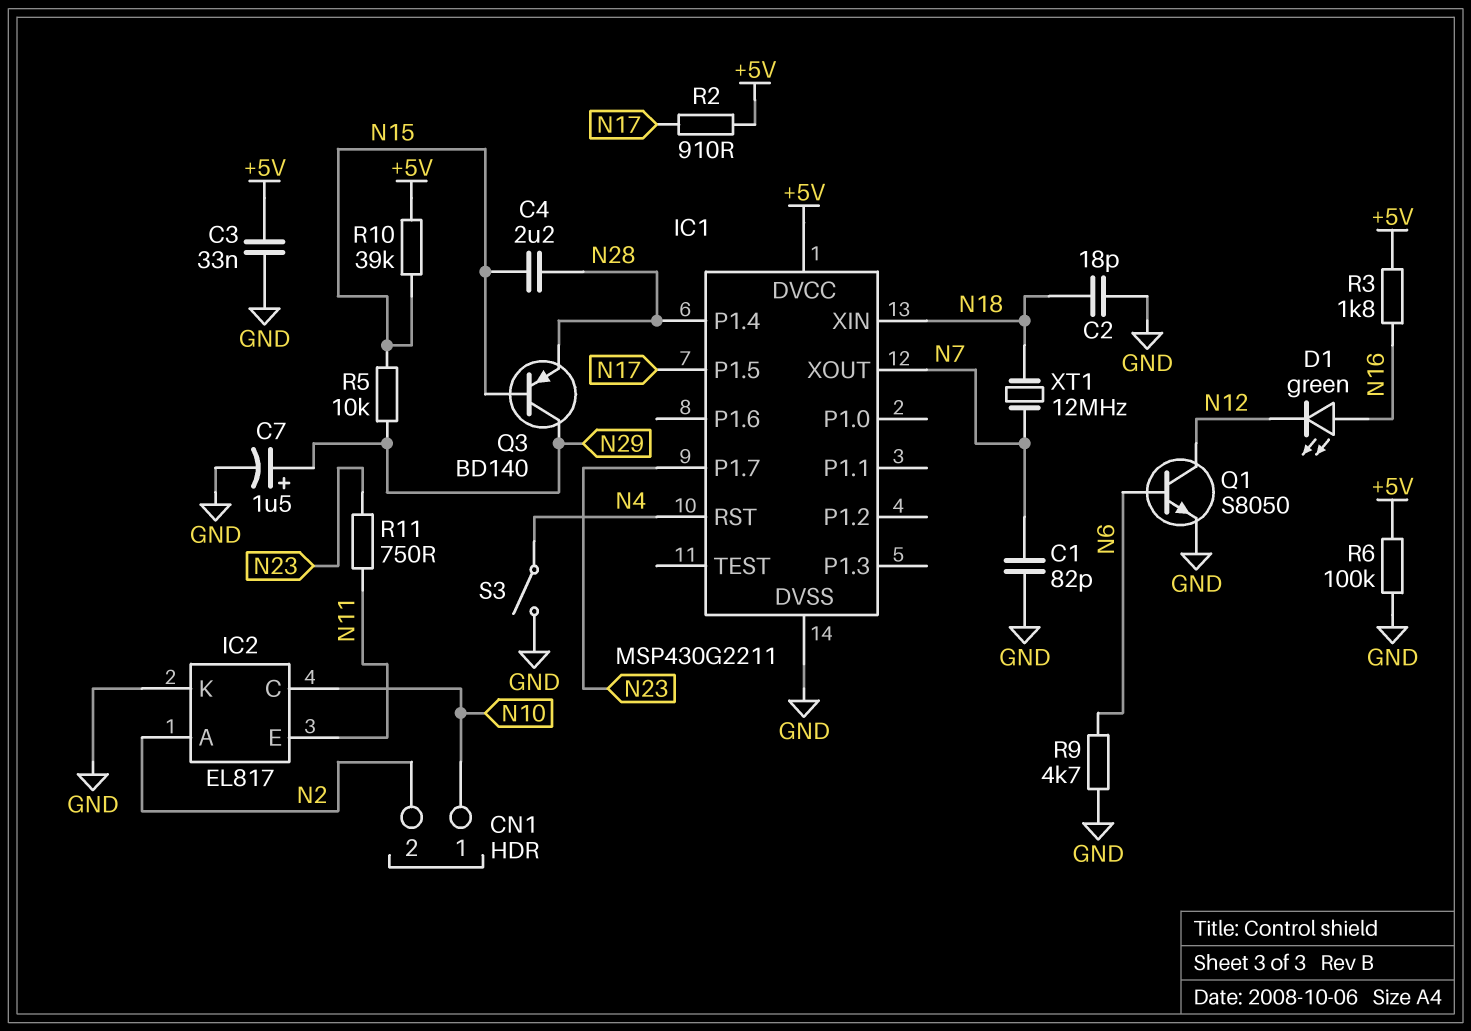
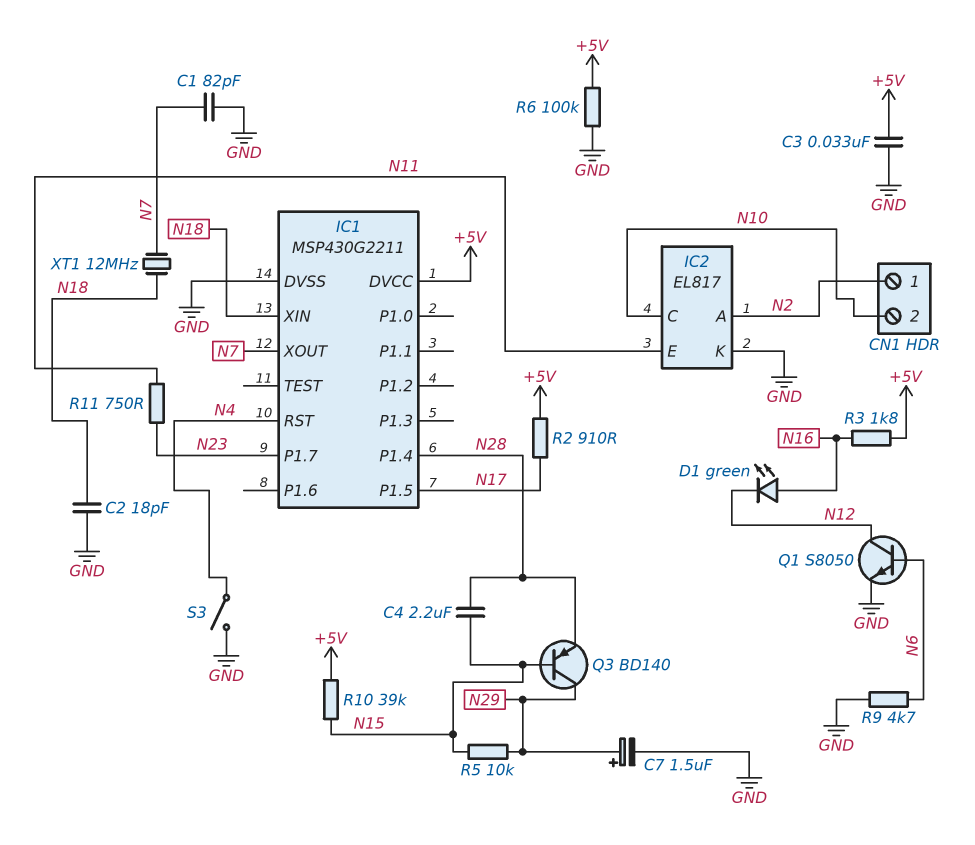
CN1 pin 1: N10 -> N2
CN1 pin 2: N2 -> N10

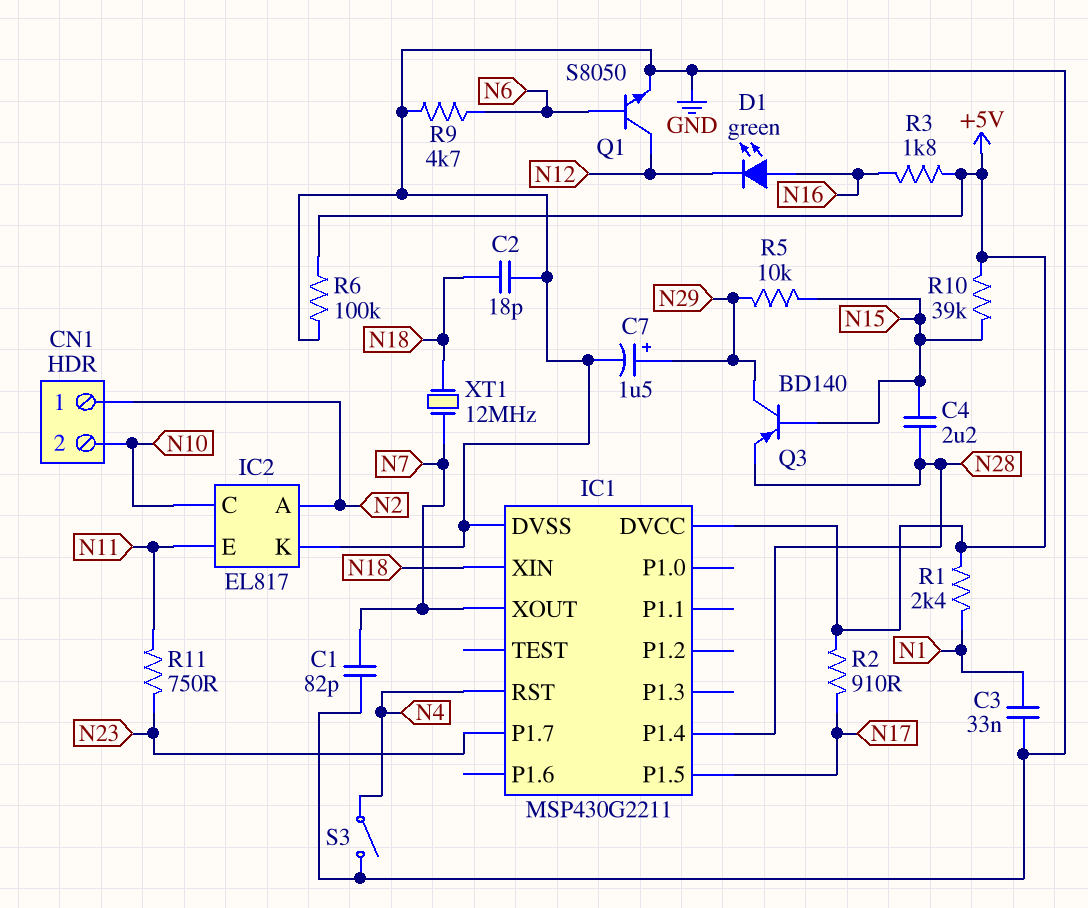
C3: 33nF (+5V, GND) -> 33nF (GND, N1)
R1: none -> 2.4k (+5V, N1)

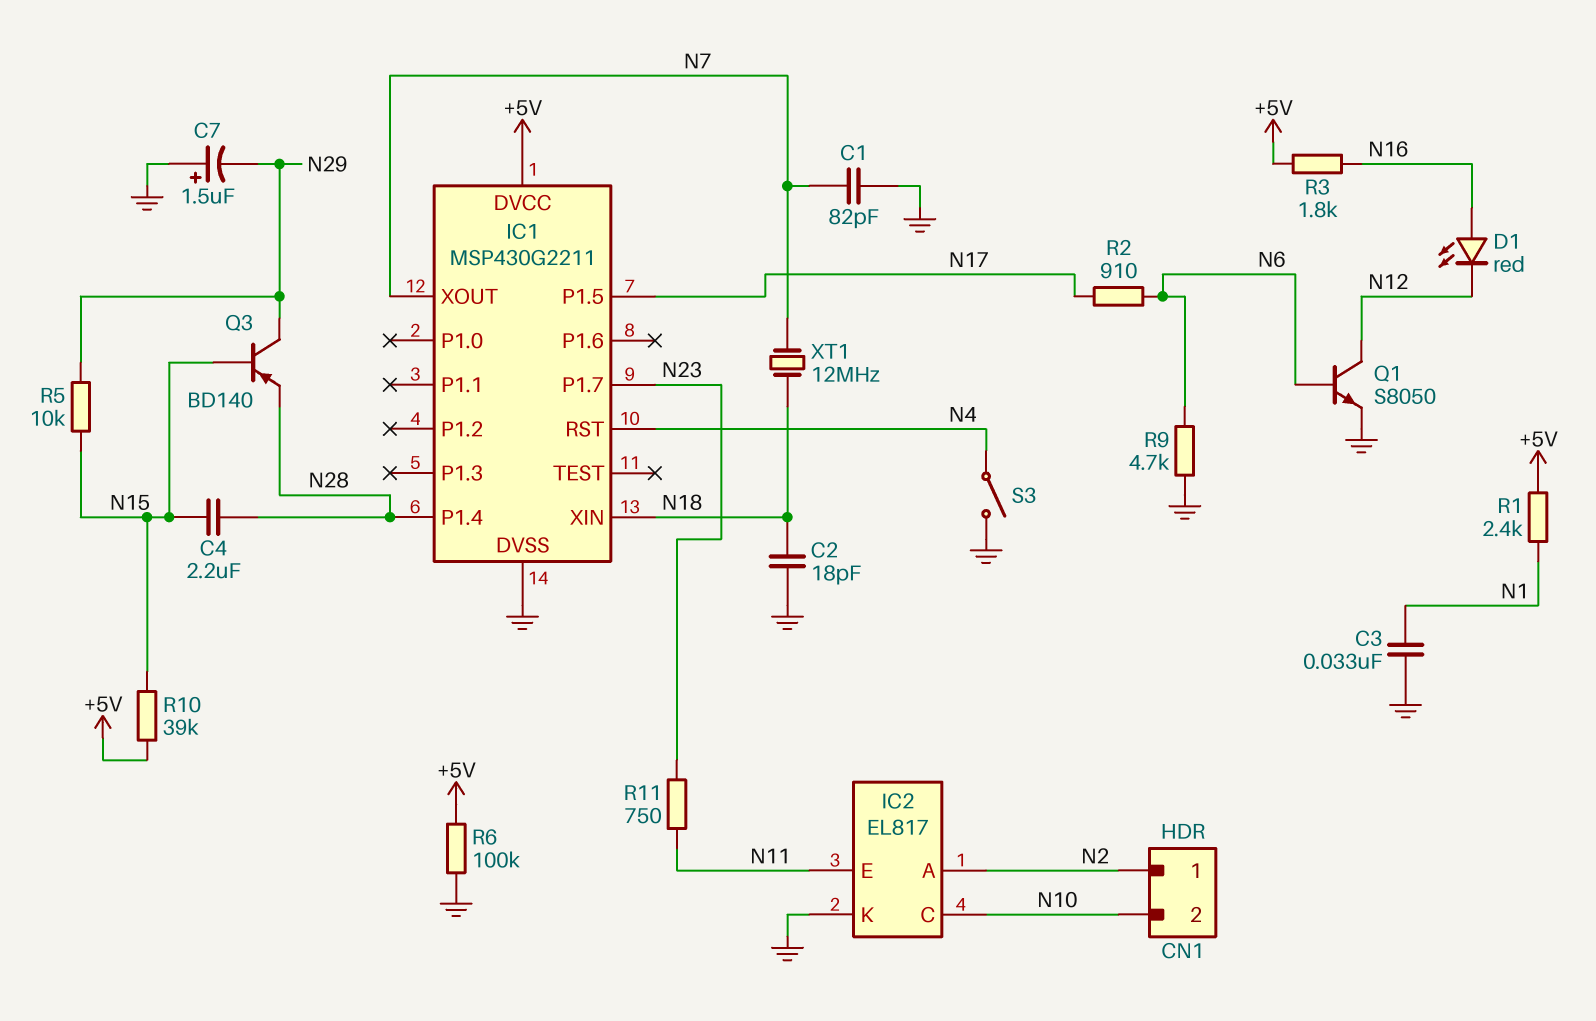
C7: 1.5uF (plus N29, minus GND) -> 1.5uF (plus GND, minus N29)
D1: LED green (A N16, K N12) -> LED red (A N16, K N12)
R2: 910 (+5V, N17) -> 910 (N6, N17)

